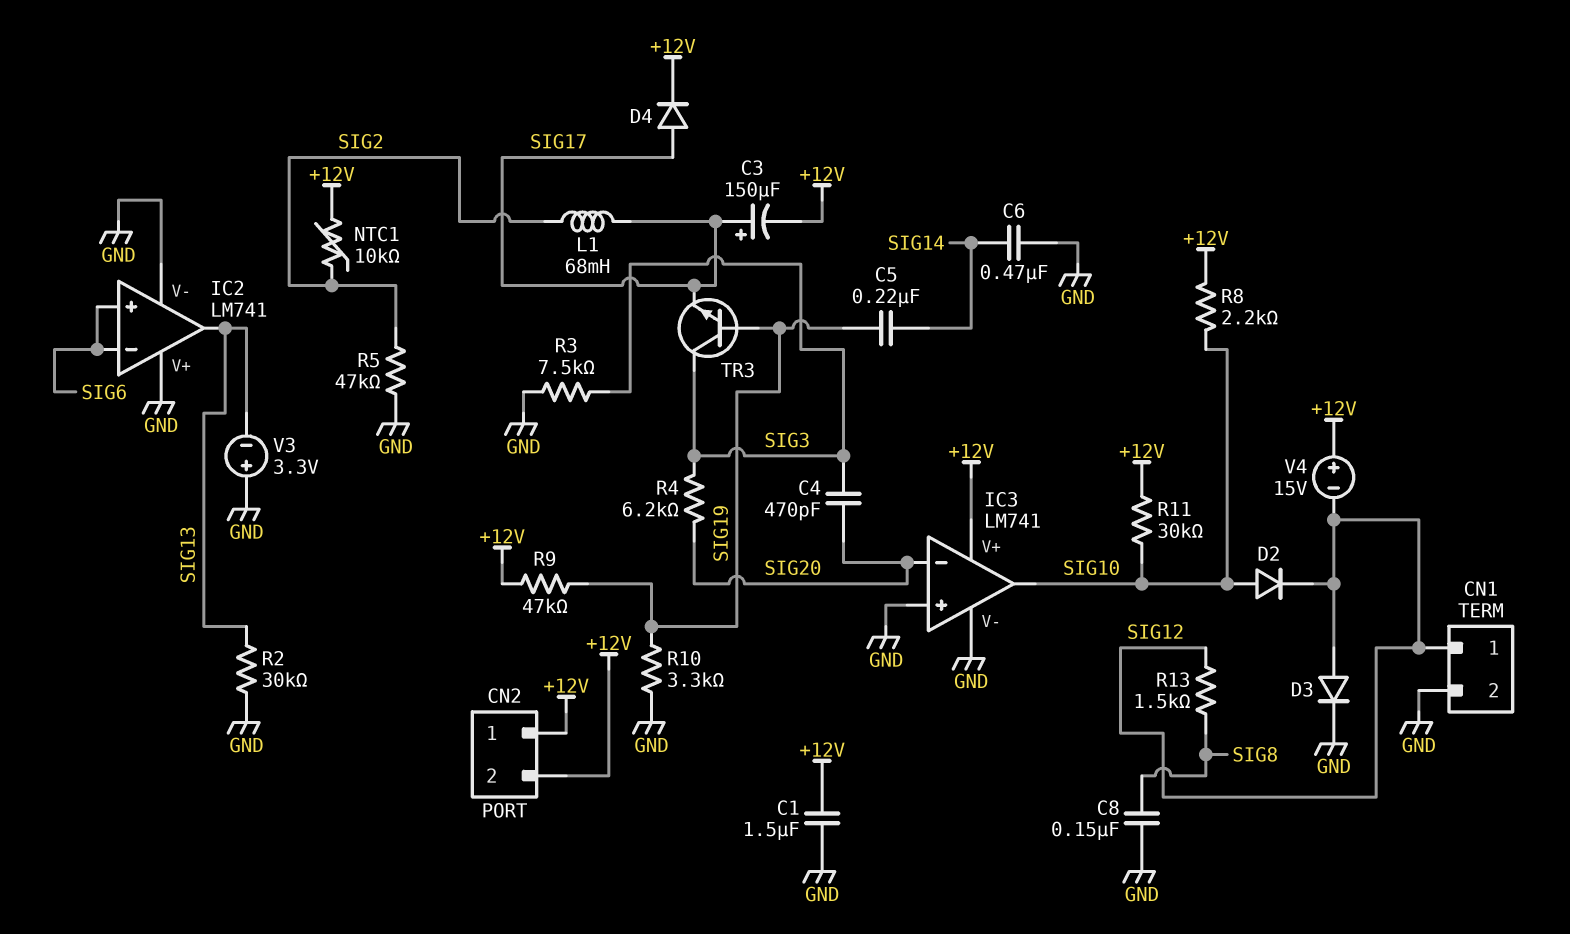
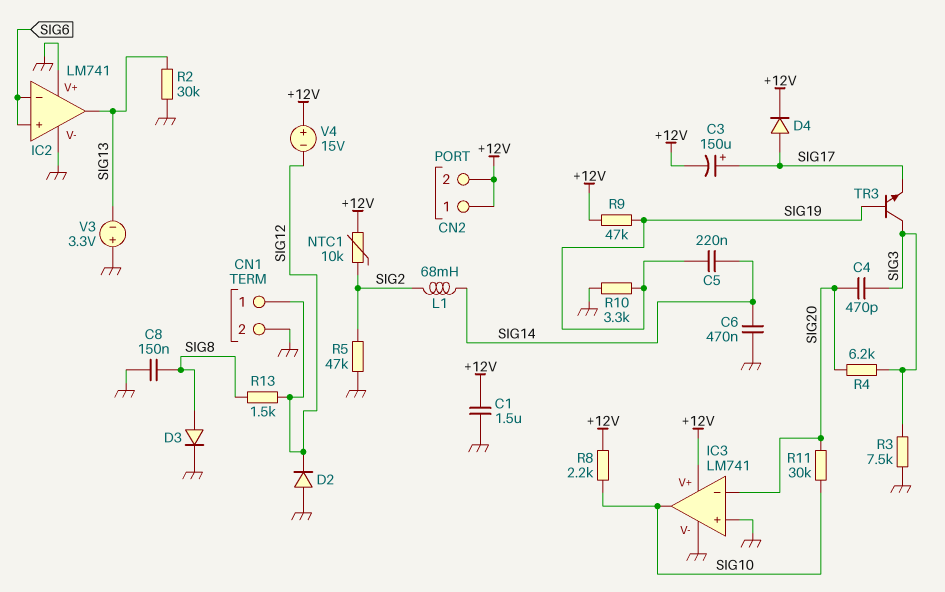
D2: diode (A SIG10, K SIG12) -> diode (A GND, K SIG12)
D3: diode (A SIG12, K GND) -> diode (A SIG8, K GND)
L1: 68mH (SIG2, SIG17) -> 68mH (SIG2, SIG14)
R11: 30k (+12V, SIG10) -> 30k (SIG10, SIG20)

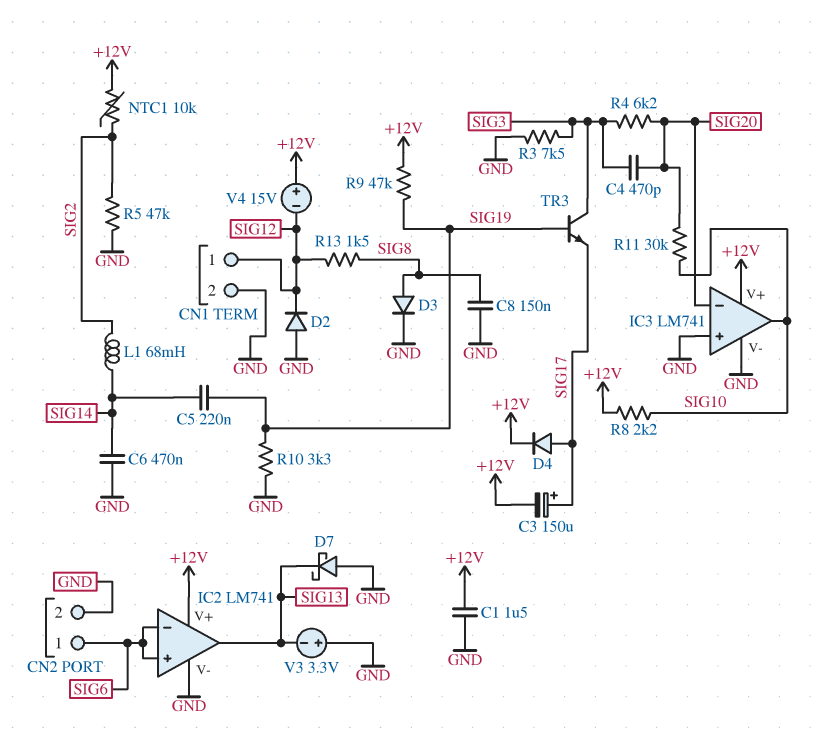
CN2 pin 1: +12V -> SIG6
CN2 pin 2: +12V -> GND
D7: none -> schottky (A GND, K SIG13)
IC2 pin V+: GND -> +12V
R2: 30k (GND, SIG13) -> none

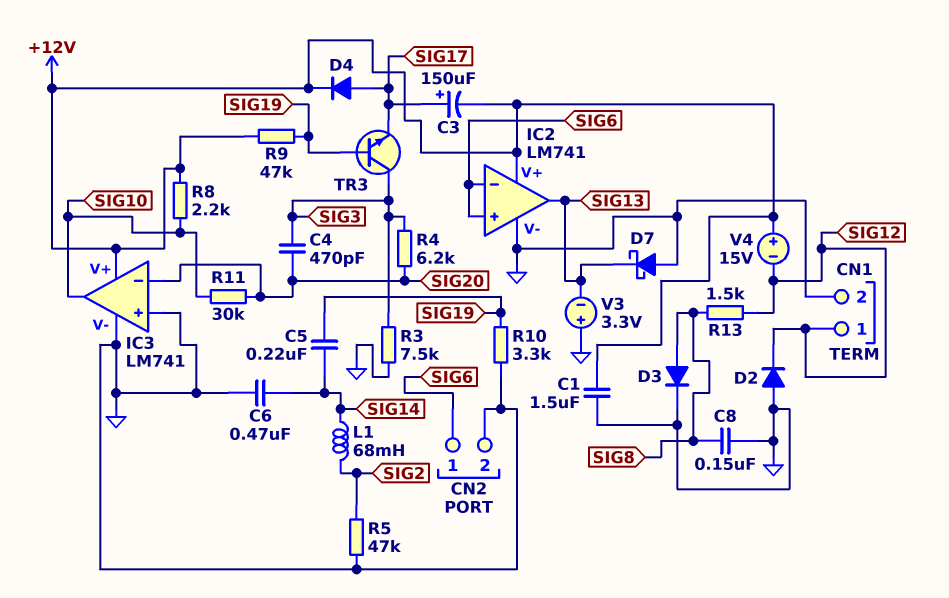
NTC1: 10k (+12V, SIG2) -> none

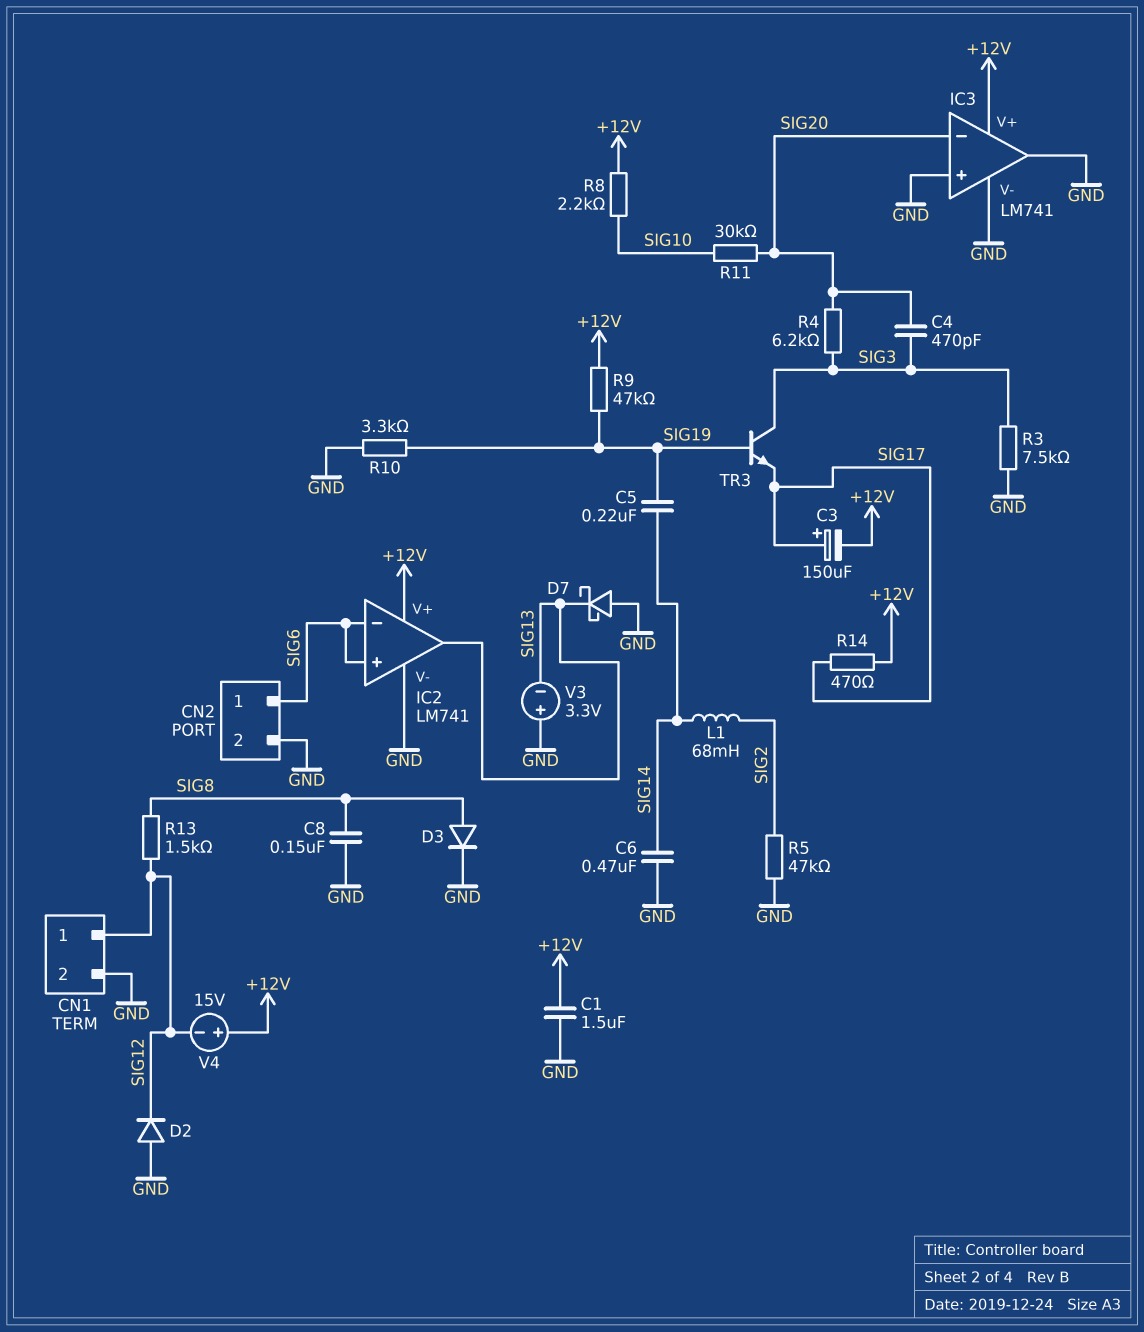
D4: diode (A SIG17, K +12V) -> none
IC3 pin out: SIG10 -> GND
R14: none -> 470 (+12V, SIG17)

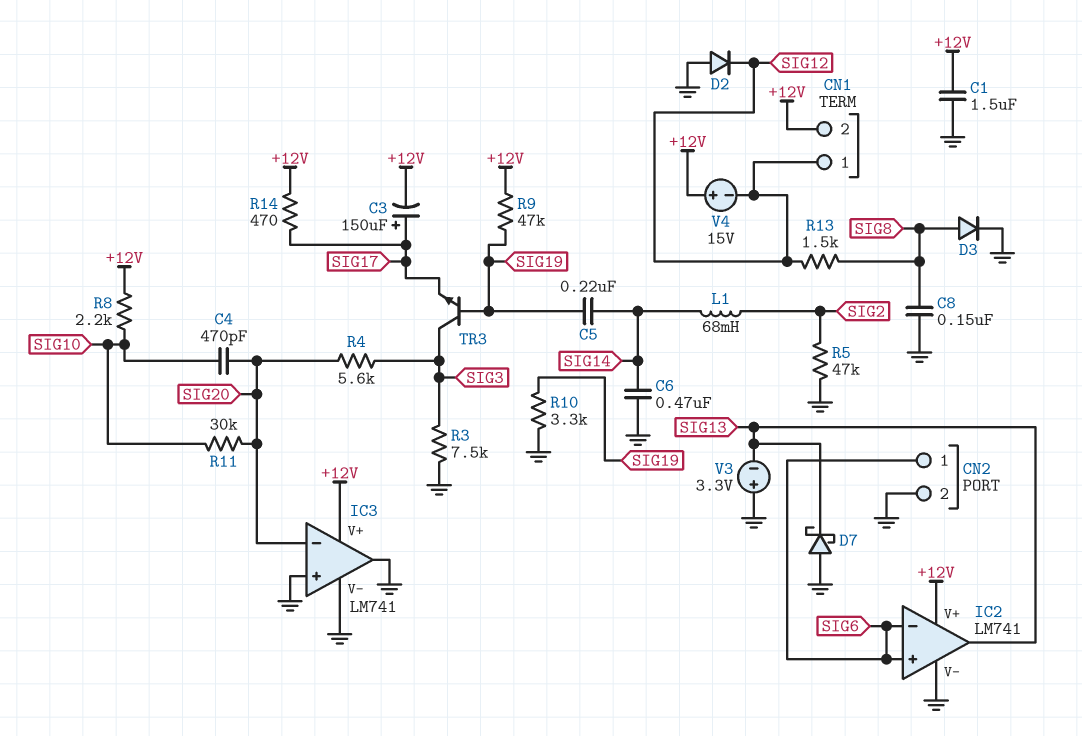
C4: 470pF (SIG3, SIG20) -> 470pF (SIG10, SIG20)
CN1 pin 2: GND -> +12V
R4: 6.2k (SIG3, SIG20) -> 5.6k (SIG3, SIG20)

